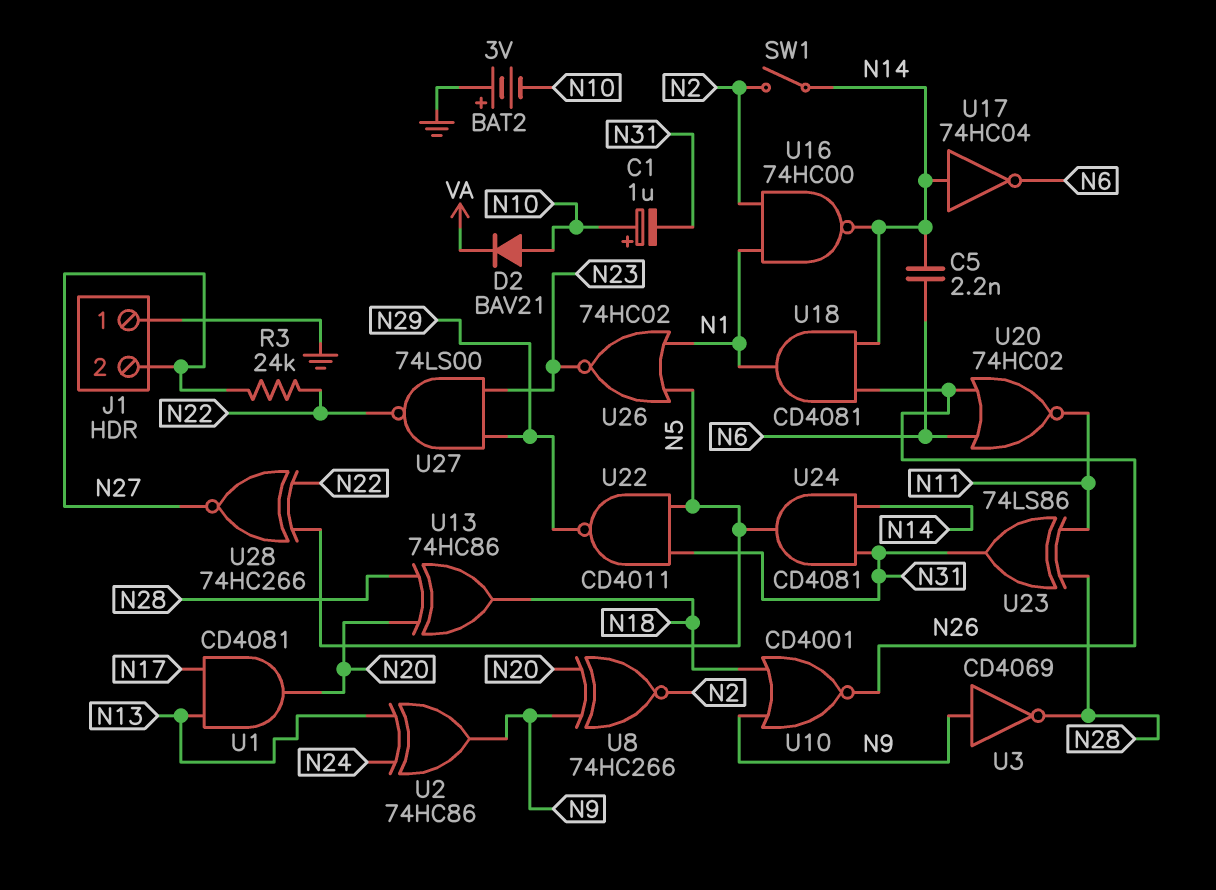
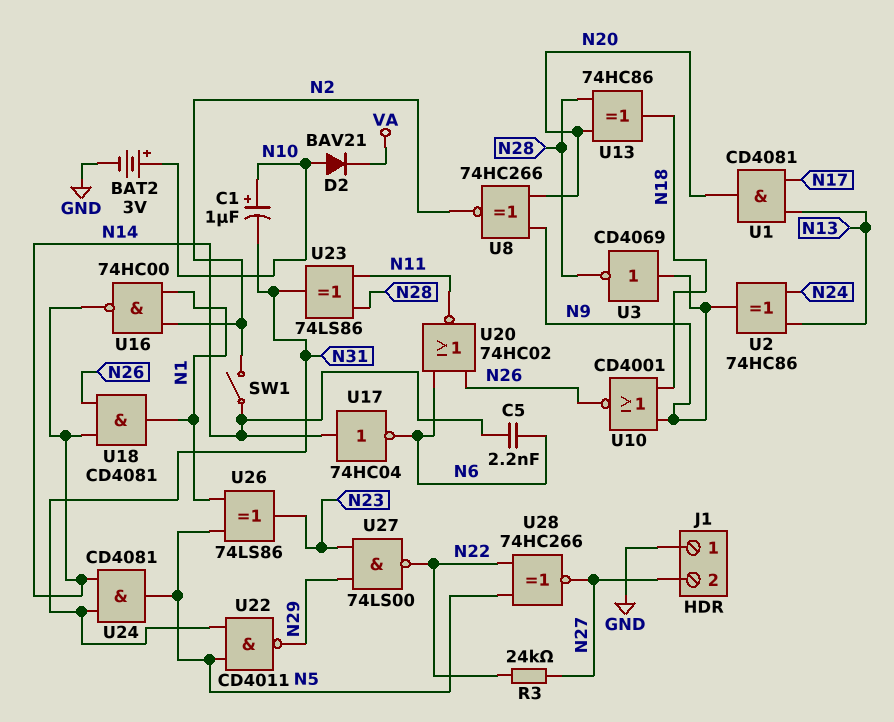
BAT2: 3V (plus GND, minus N10) -> 3V (plus N10, minus GND)
U26: NOR 74HC02 (in N1, in N5, out N23) -> XOR 74LS86 (in N1, in N5, out N23)

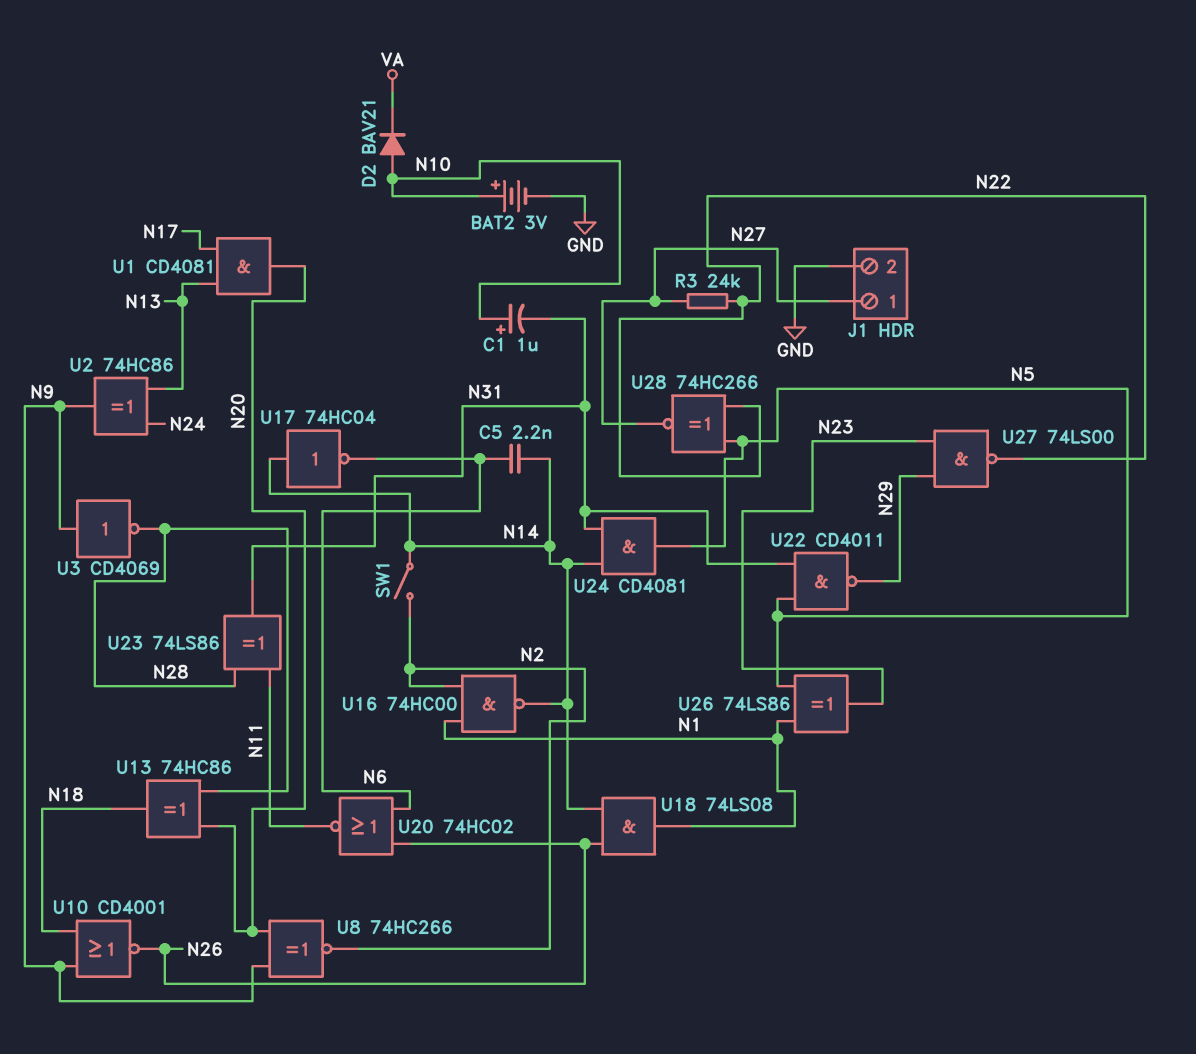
J1 pin 1: GND -> N27
J1 pin 2: N27 -> GND
U18: AND CD4081 (in N14, in N26, out N1) -> AND 74LS08 (in N14, in N26, out N1)

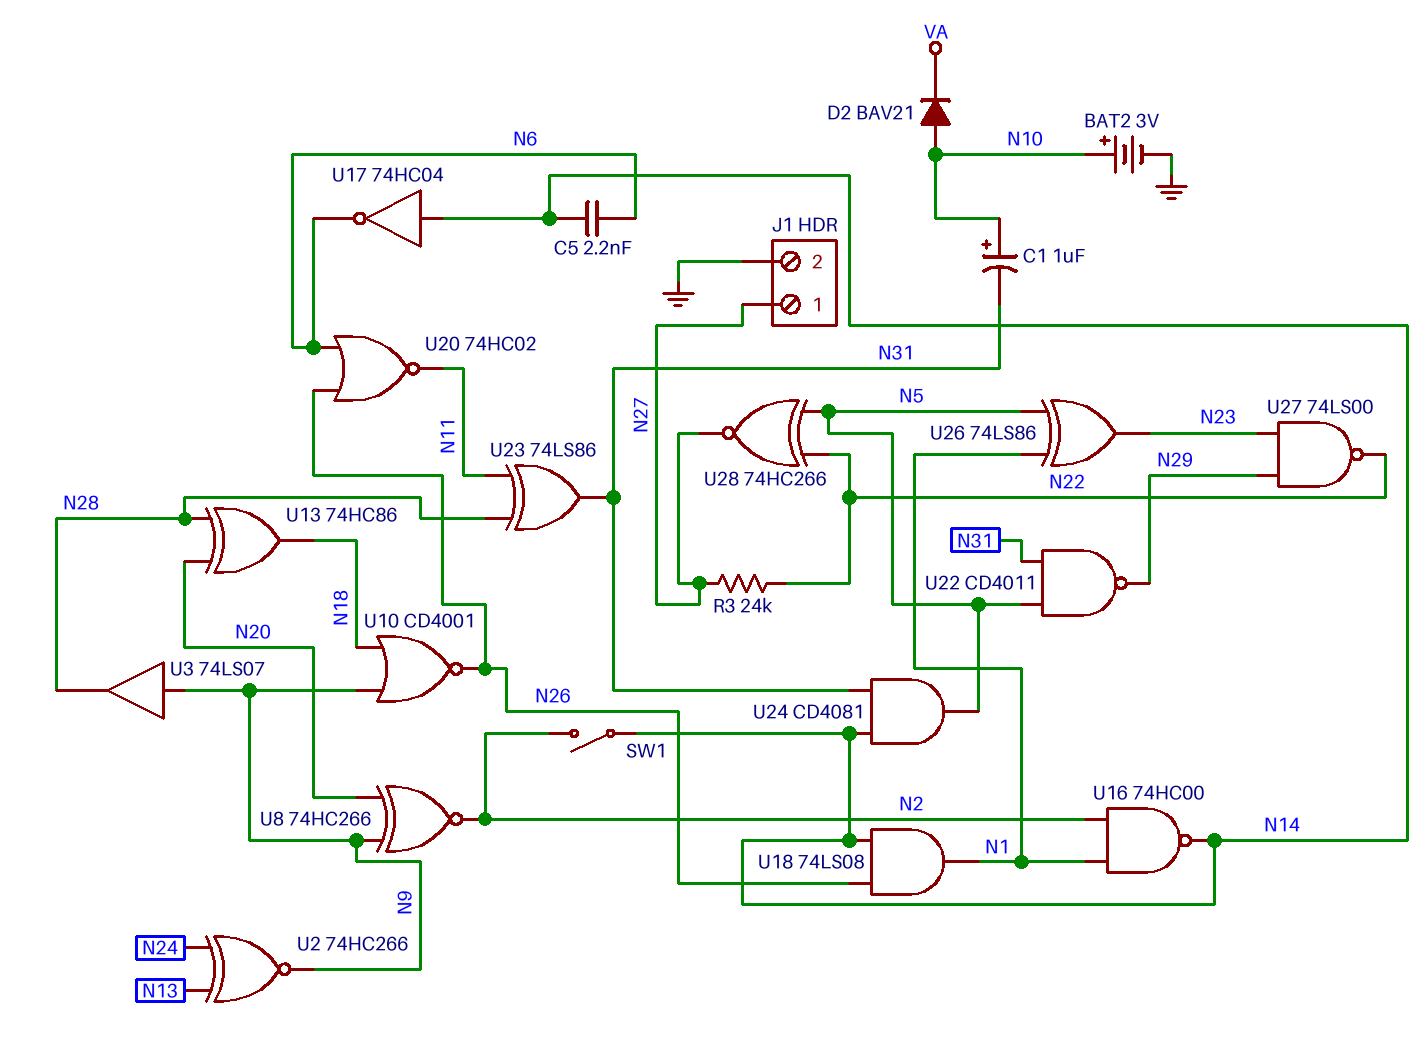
U1: AND CD4081 (in N13, in N17, out N20) -> none
U2: XOR 74HC86 (in N13, in N24, out N9) -> XNOR 74HC266 (in N13, in N24, out N9)
U3: NOT CD4069 (in N9, out N28) -> buffer 74LS07 (in N9, out N28)

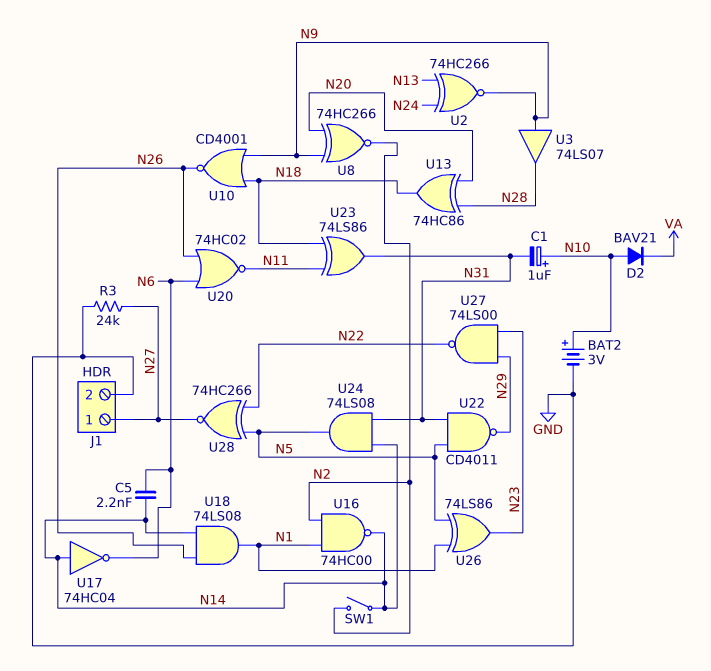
R3: 24k (N22, N27) -> 24k (GND, N27)
U23: XOR 74LS86 (in N11, in N28, out N31) -> XOR 74LS86 (in N11, in N18, out N31)
U24: AND CD4081 (in N14, in N31, out N5) -> AND 74LS08 (in N14, in N31, out N5)

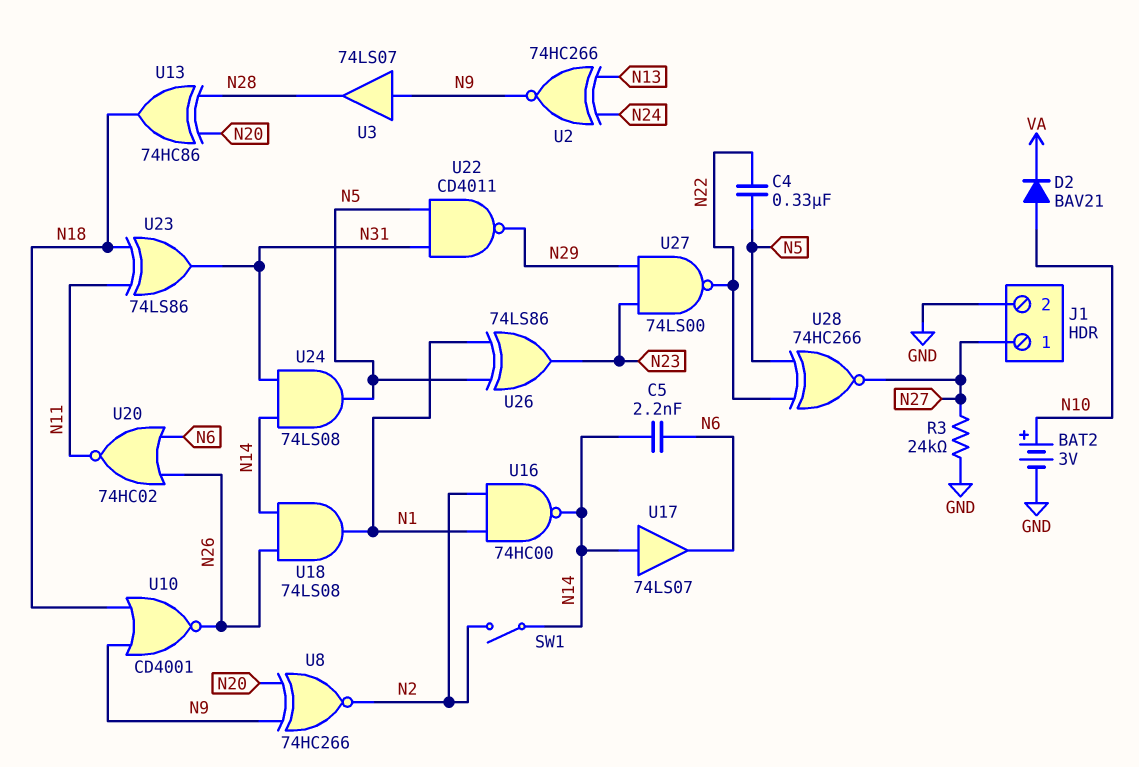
C1: 1uF (plus N10, minus N31) -> none
C4: none -> 330nF (N5, N22)
U17: NOT 74HC04 (in N14, out N6) -> buffer 74LS07 (in N14, out N6)

